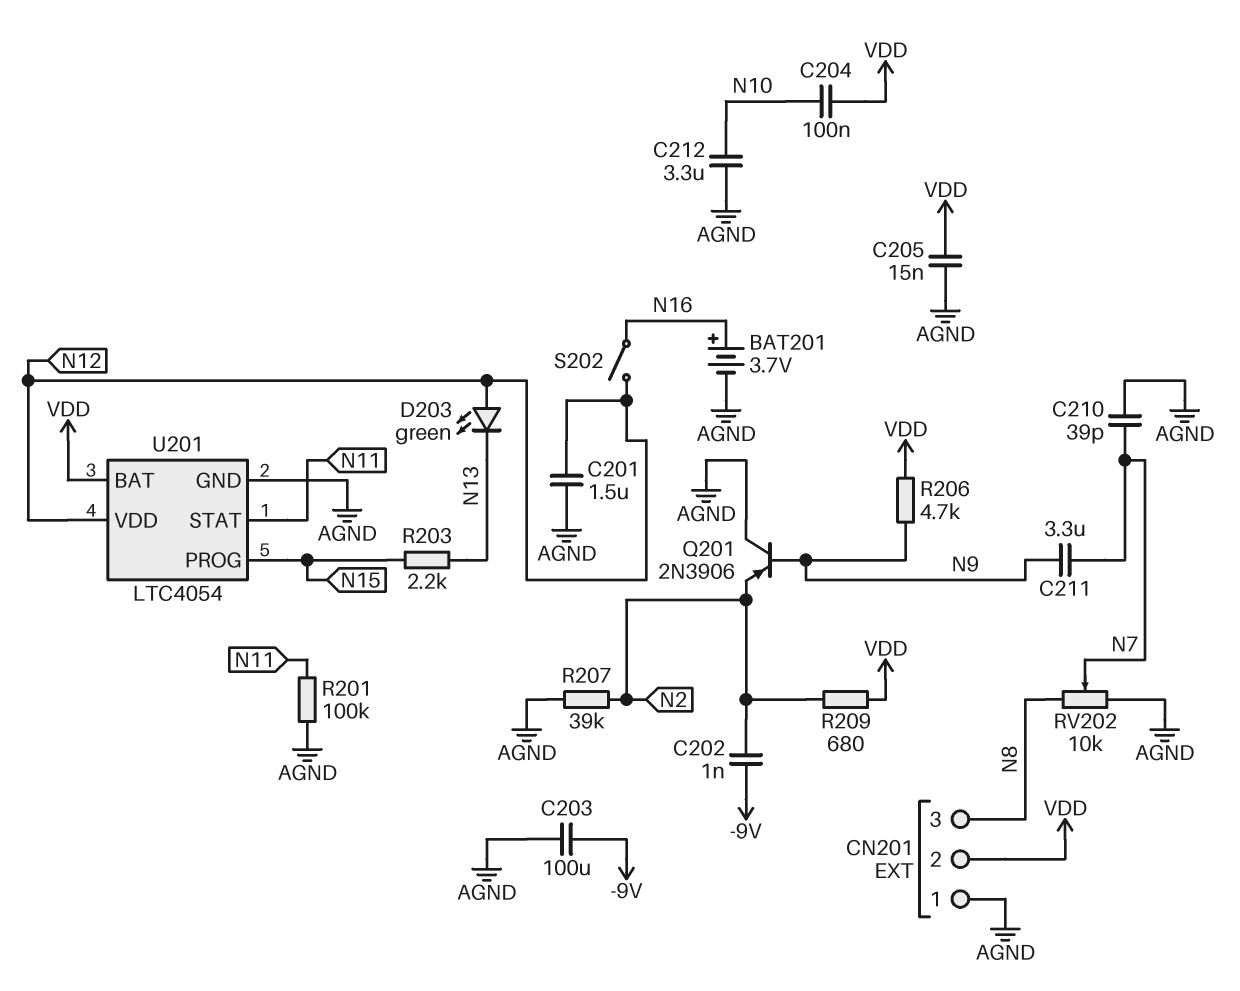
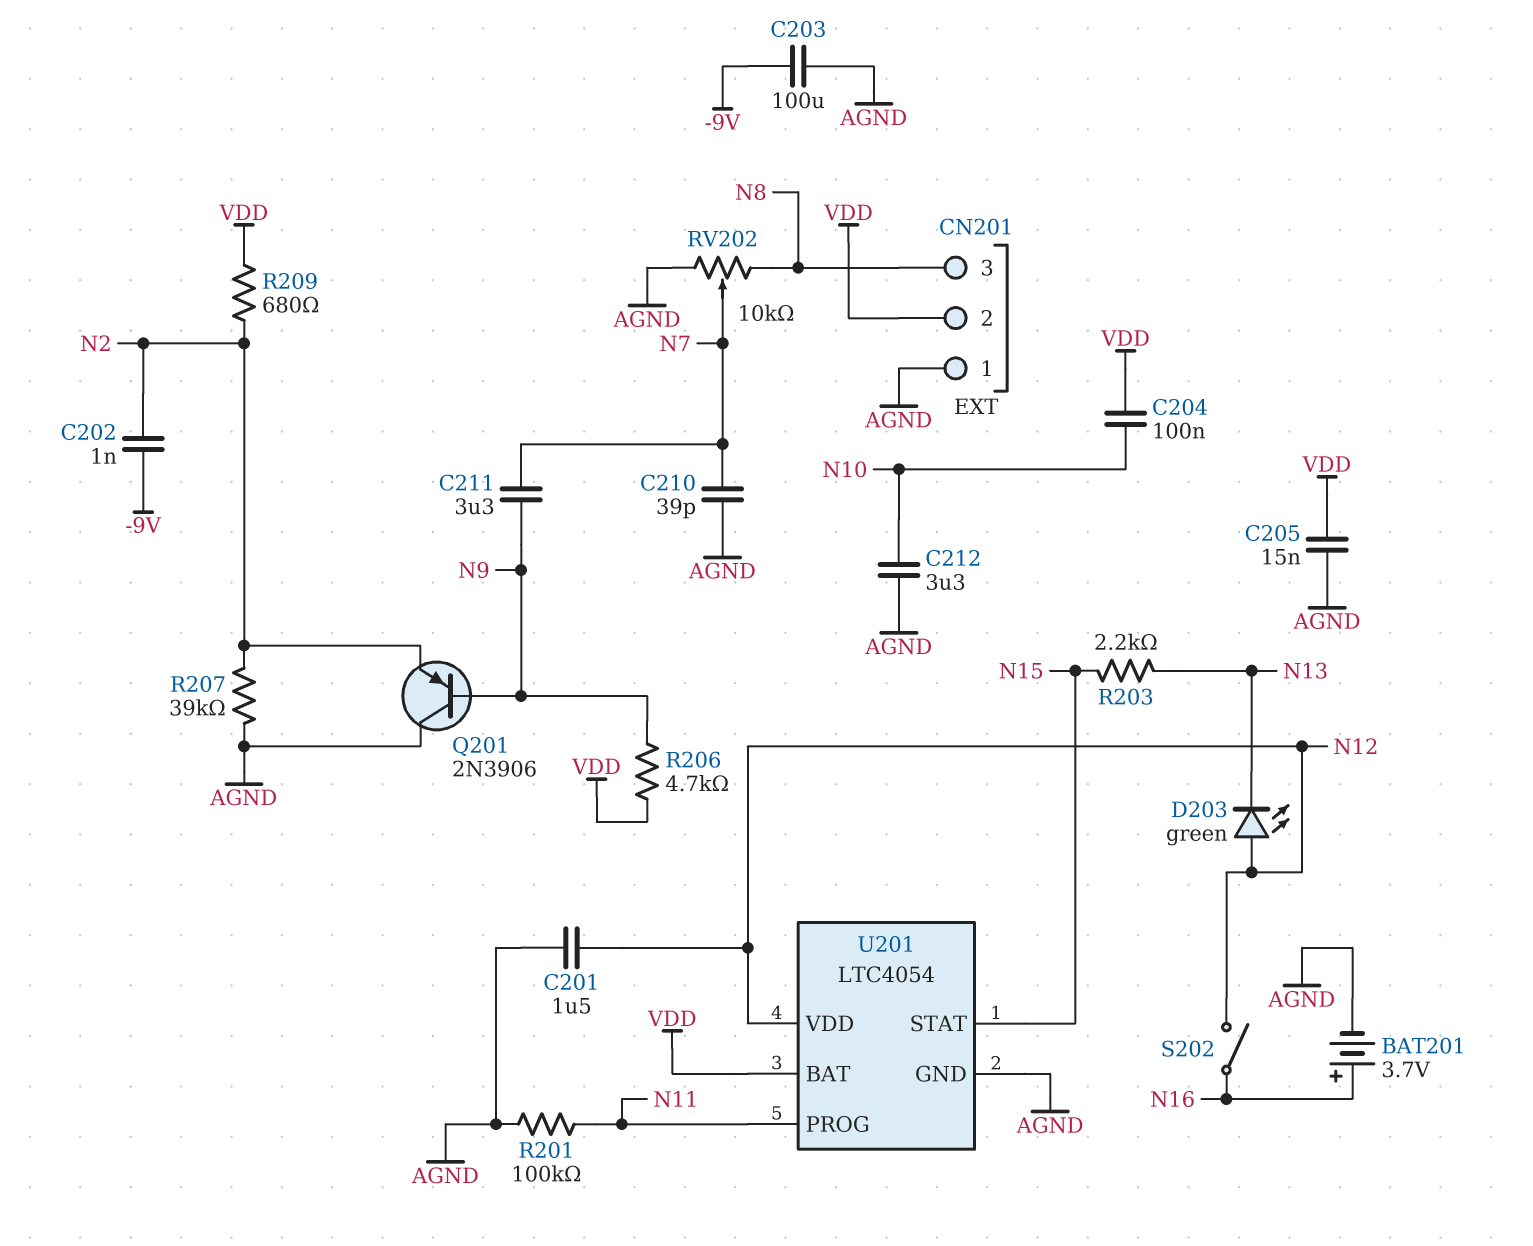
U201 pin PROG: N15 -> N11
U201 pin STAT: N11 -> N15

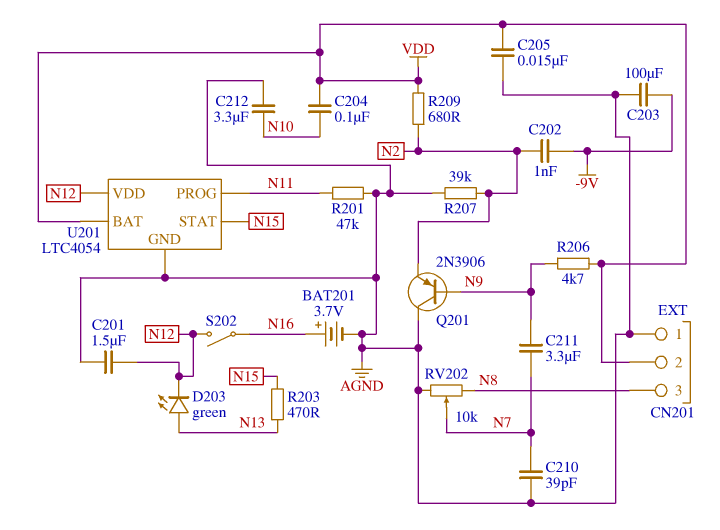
D203: LED green (A N12, K N13) -> LED green (A N13, K N12)
R201: 100k (AGND, N11) -> 47k (AGND, N11)
R203: 2.2k (N13, N15) -> 470 (N13, N15)

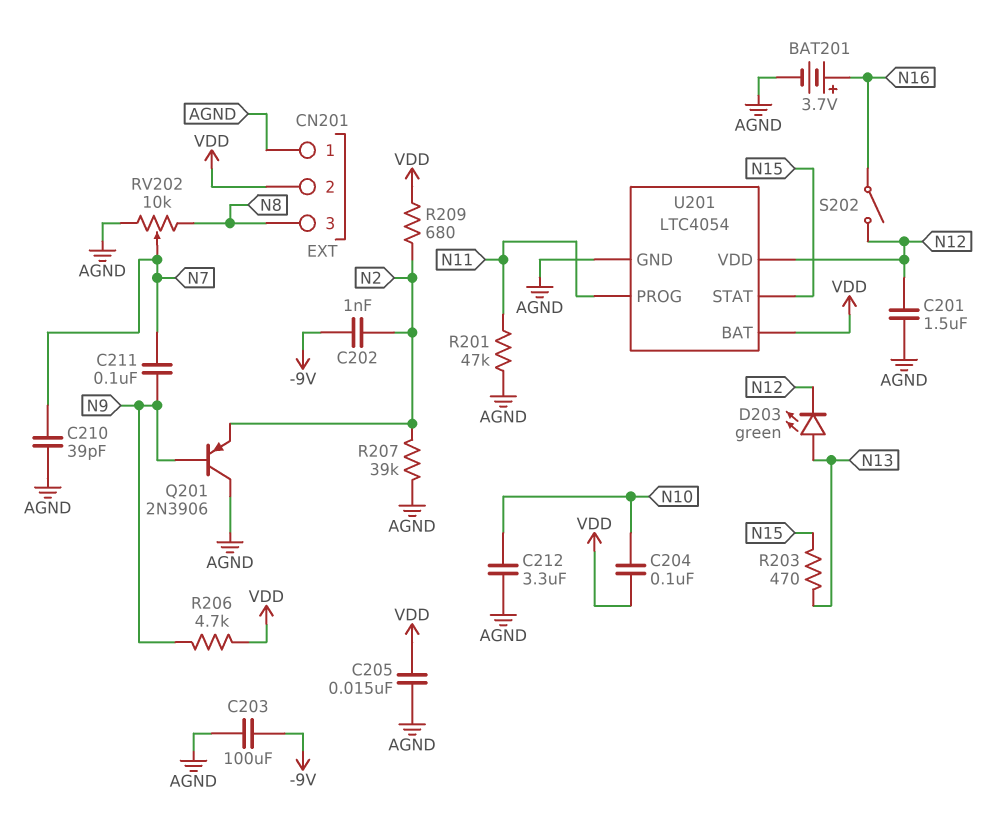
C211: 3.3uF (N7, N9) -> 100nF (N7, N9)

